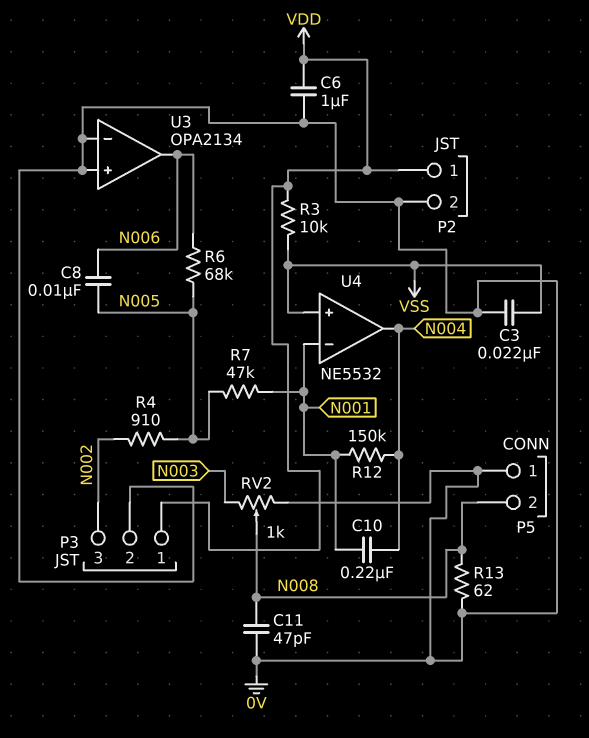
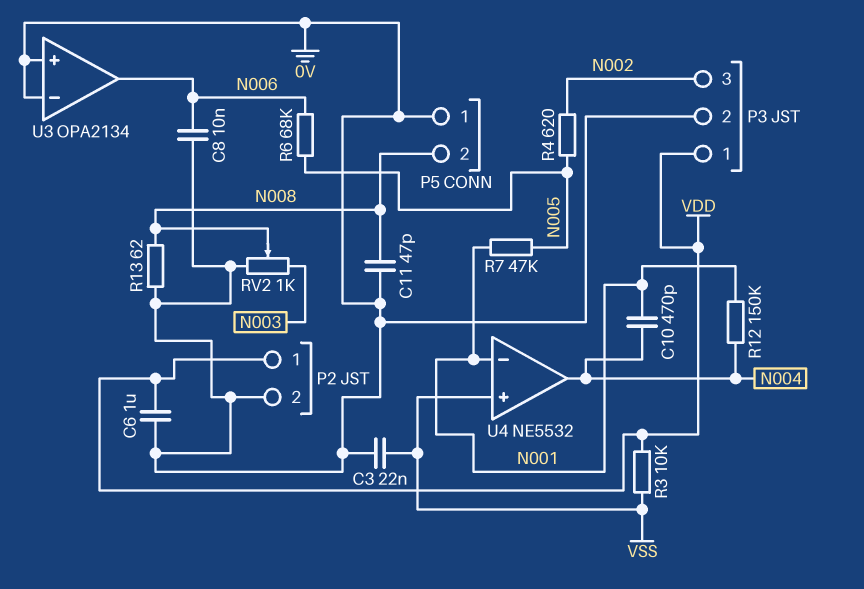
C8: 10nF (N005, N006) -> 10nF (0V, N006)
C10: 220nF (N001, N004) -> 470pF (N001, N004)
R4: 910 (N002, N005) -> 620 (N002, N005)

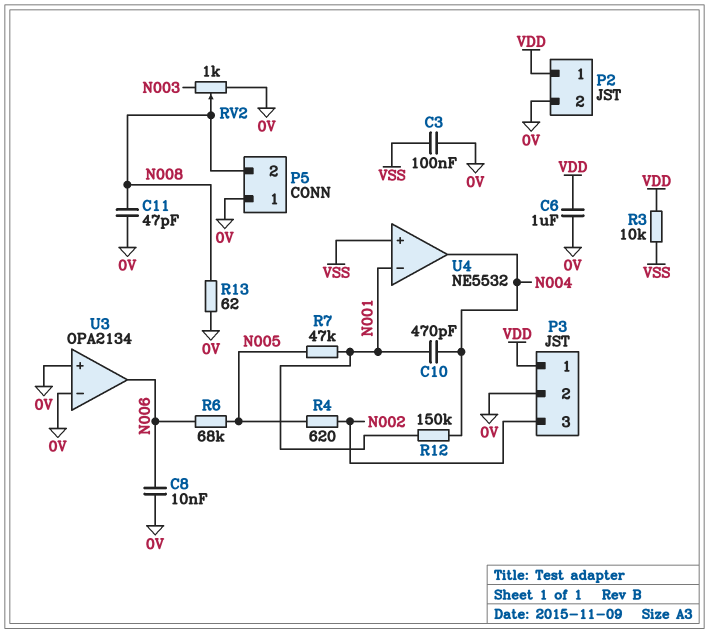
C3: 22nF (0V, VSS) -> 100nF (0V, VSS)

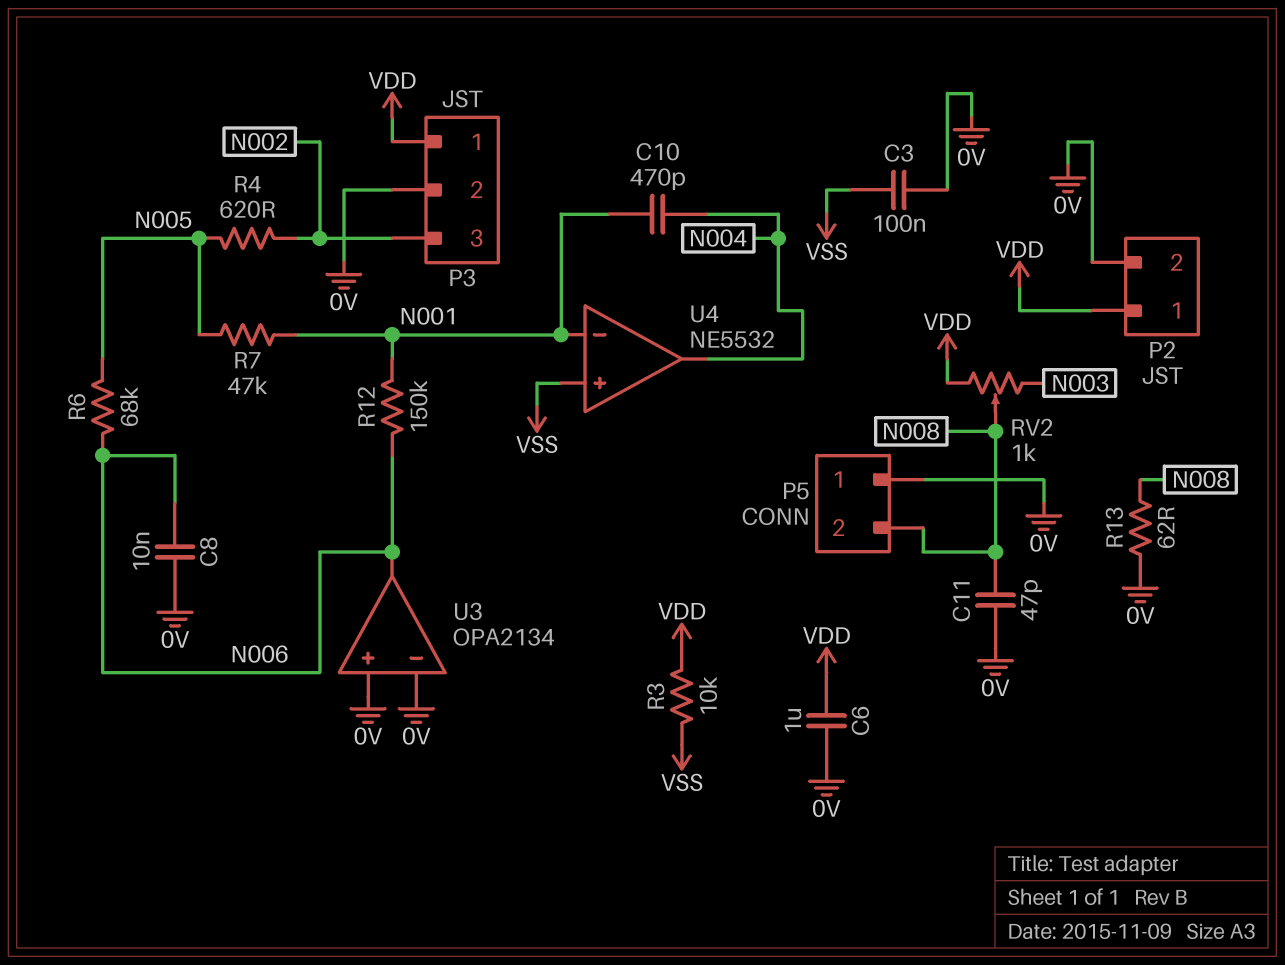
R12: 150k (N001, N004) -> 150k (N001, N006)
RV2: 1k (0V, N003, wiper N008) -> 1k (N003, VDD, wiper N008)

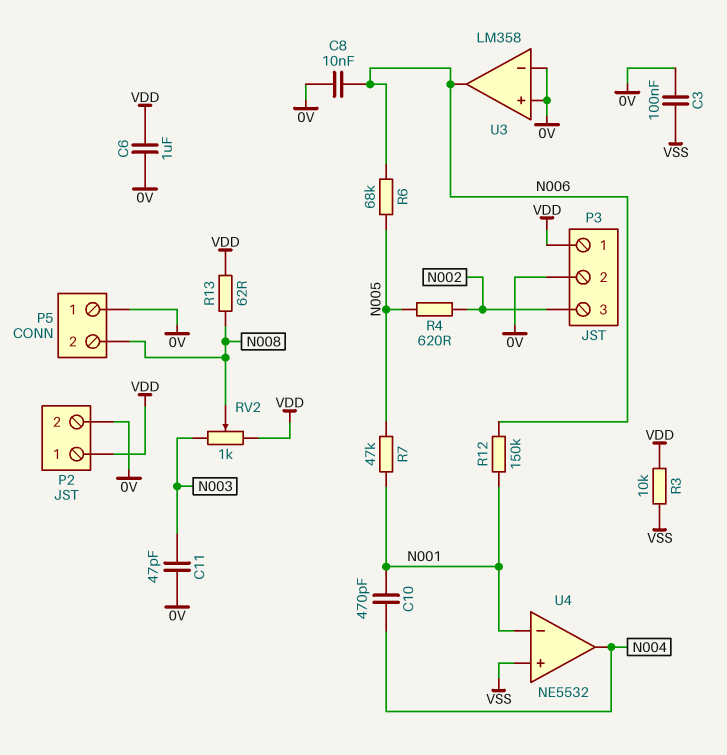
C11: 47pF (0V, N008) -> 47pF (0V, N003)
R13: 62 (0V, N008) -> 62 (N008, VDD)
U3: OPA2134 -> LM358

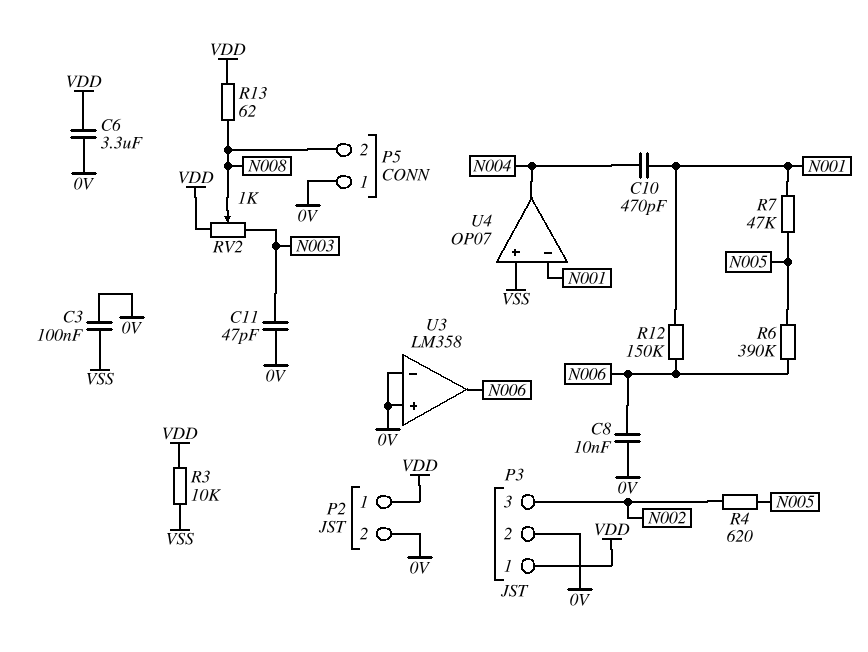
C6: 1uF (0V, VDD) -> 3.3uF (0V, VDD)
R6: 68k (N005, N006) -> 390k (N005, N006)
U4: NE5532 -> OP07

